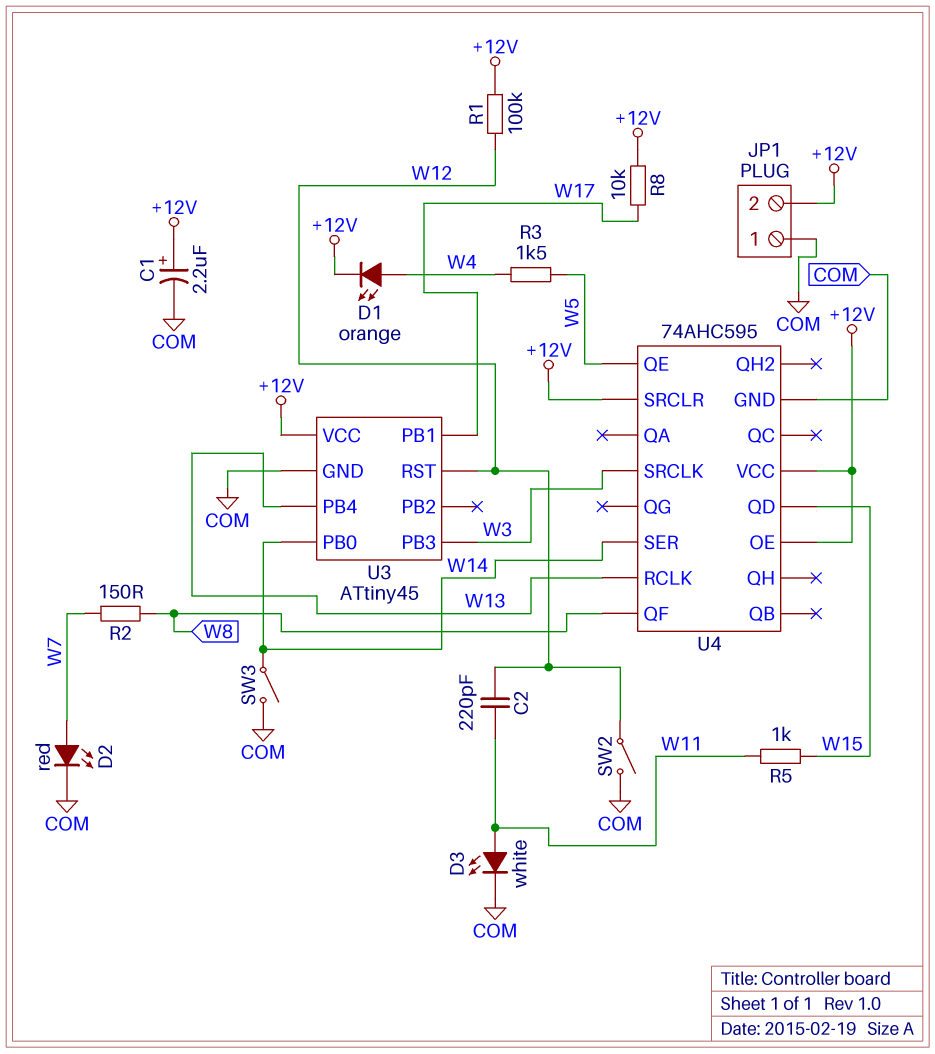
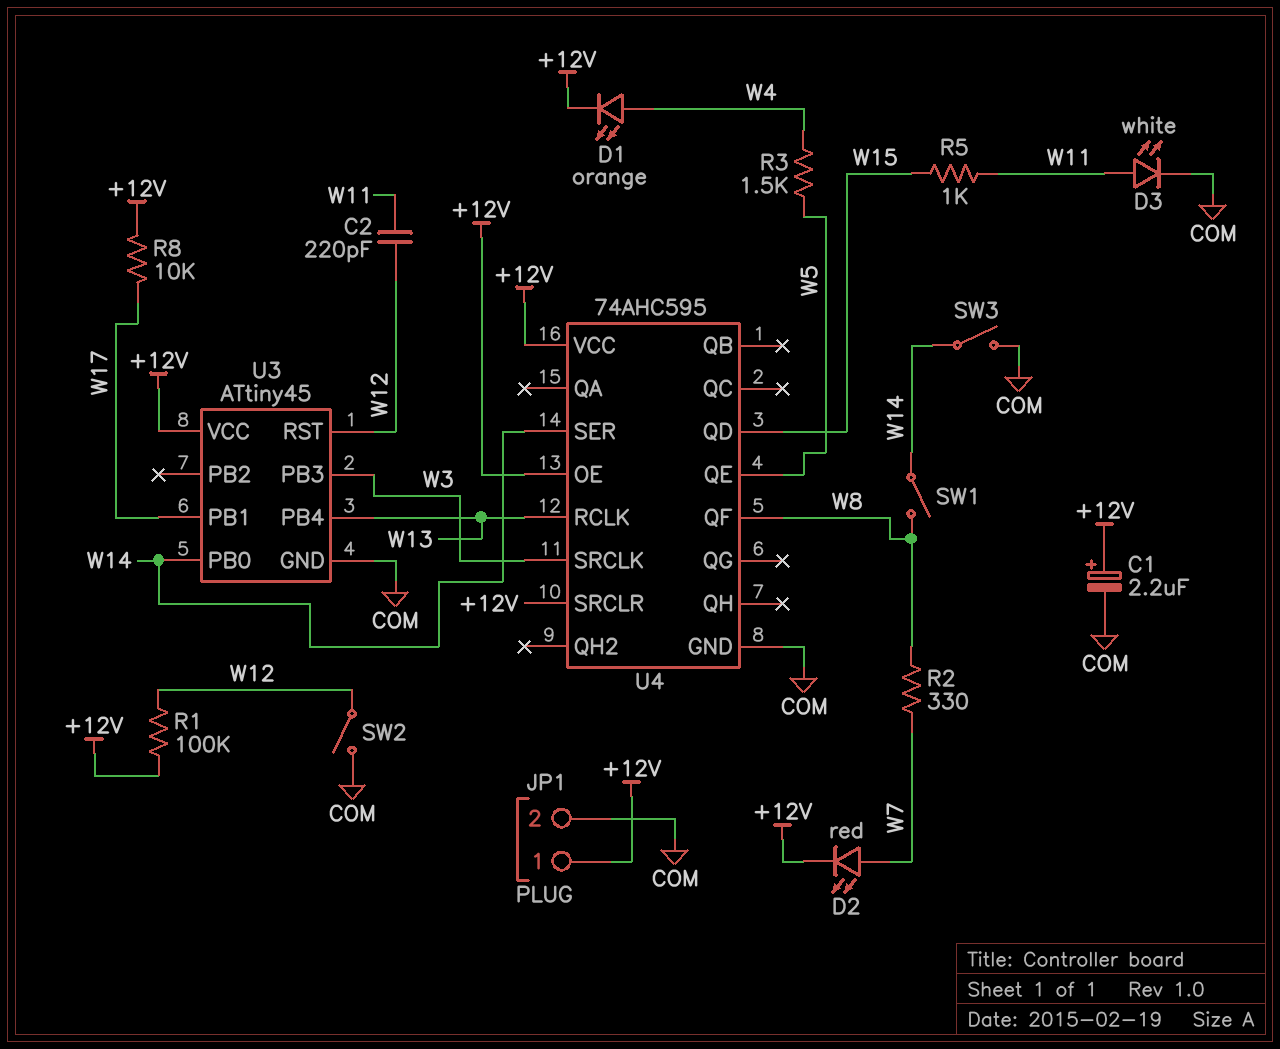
D2: LED red (A W7, K COM) -> LED red (A W7, K +12V)
JP1 pin 1: COM -> +12V
JP1 pin 2: +12V -> COM
R2: 150 (W7, W8) -> 330 (W7, W8)
SW1: none -> switch (W8, W14)

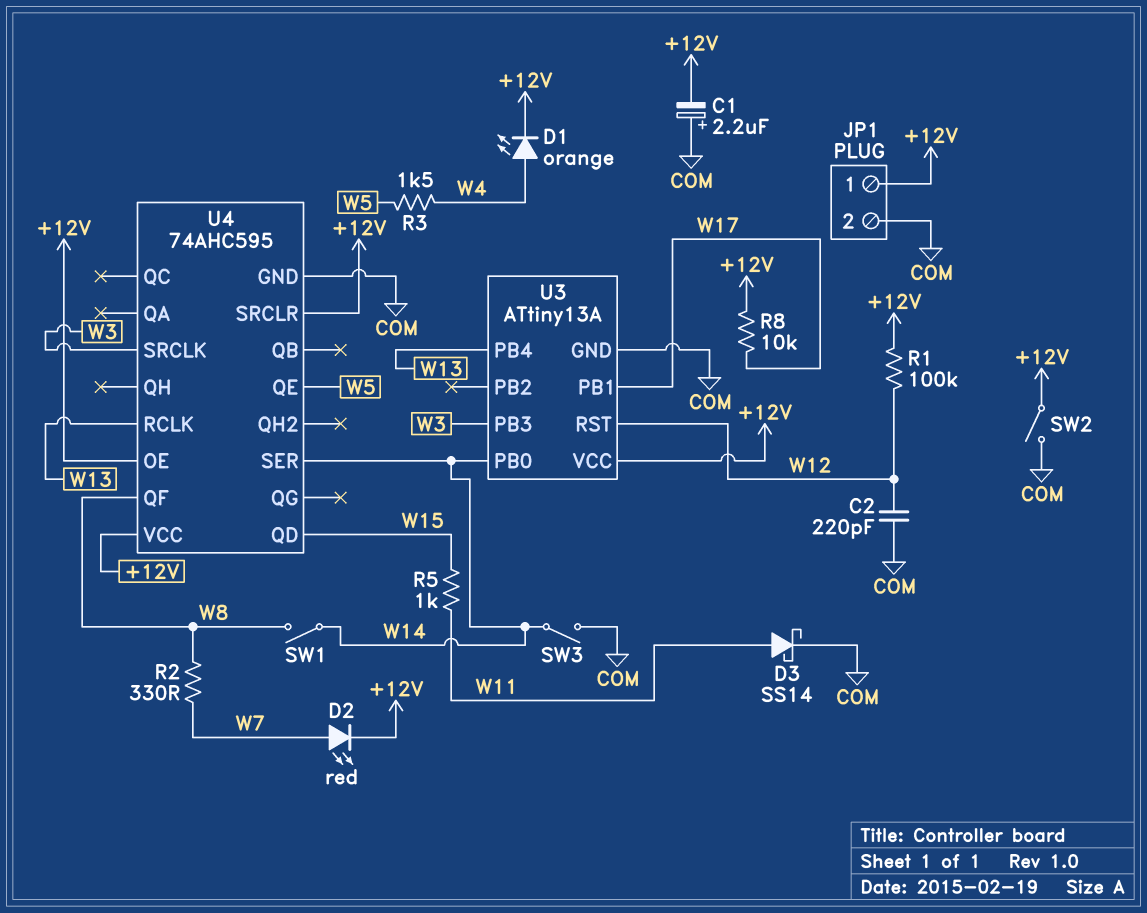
C1: 2.2uF (plus +12V, minus COM) -> 2.2uF (plus COM, minus +12V)
C2: 220pF (W11, W12) -> 220pF (COM, W12)
D3: LED white (A W11, K COM) -> schottky SS14 (A W11, K COM)
SW2: switch (COM, W12) -> switch (+12V, COM)
U3: ATtiny45 -> ATtiny13A

